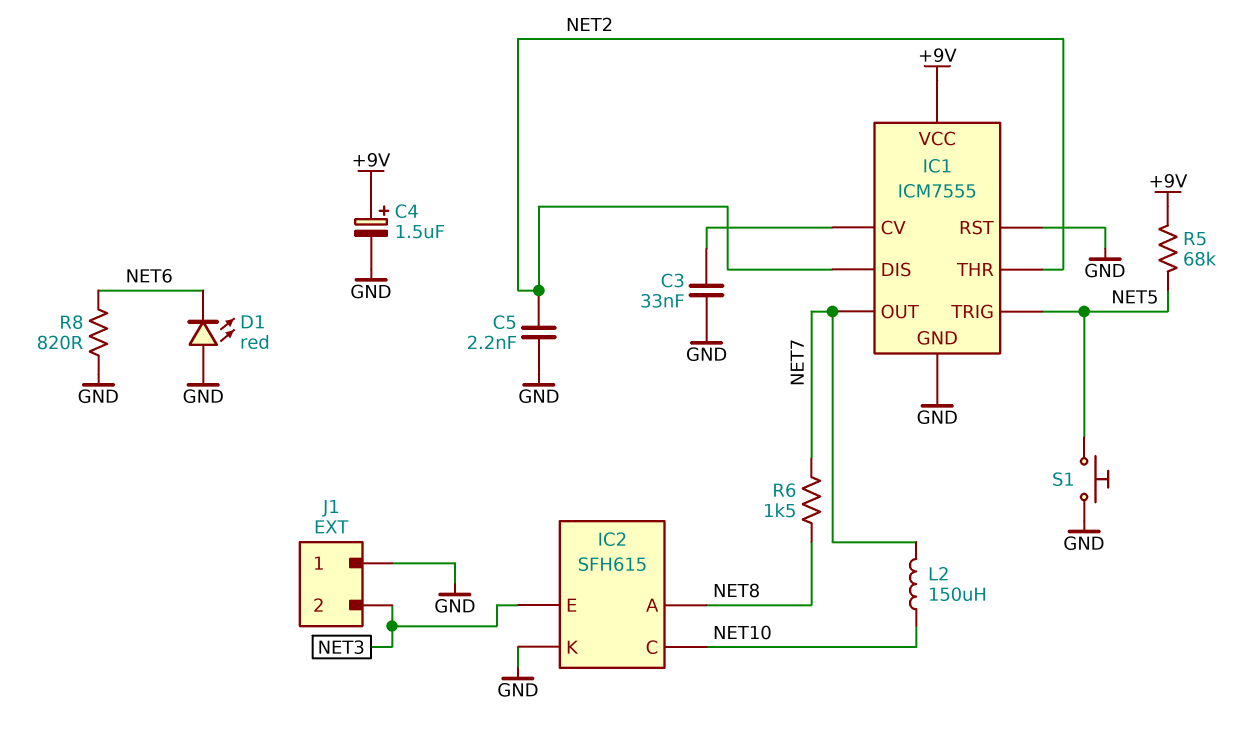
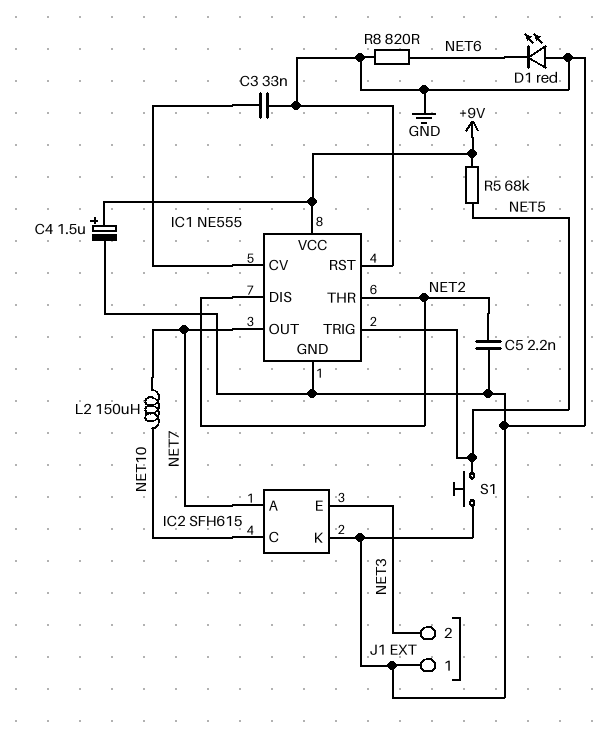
IC1: ICM7555 -> NE555
IC2 pin A: NET8 -> NET7
R6: 1.5k (NET7, NET8) -> none

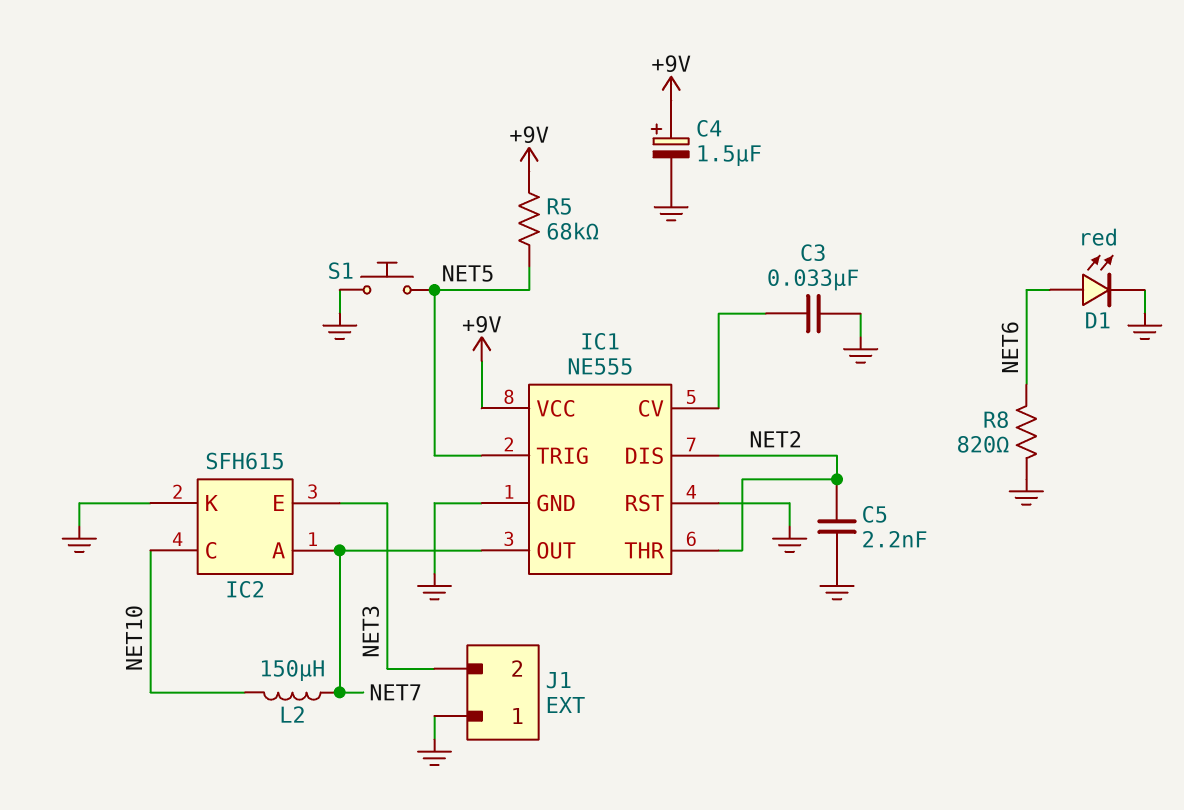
D1: LED red (A GND, K NET6) -> LED red (A NET6, K GND)

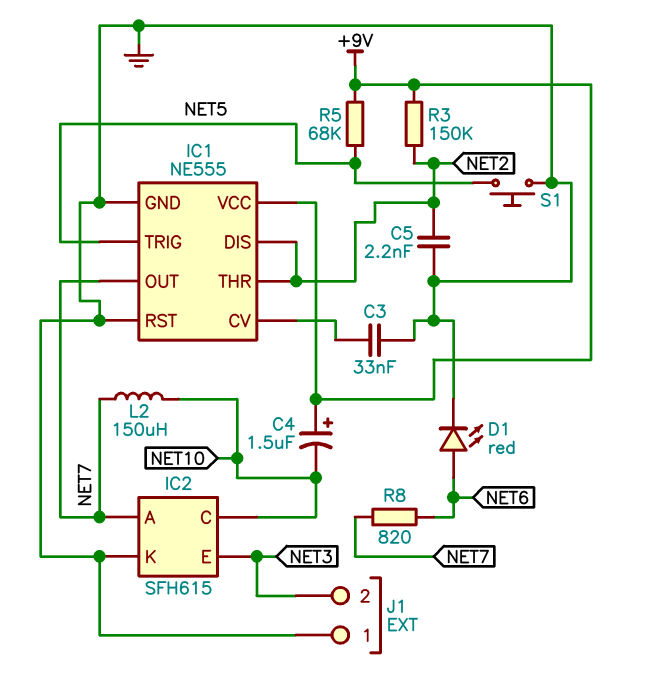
C4: 1.5uF (plus +9V, minus GND) -> 1.5uF (plus +9V, minus NET10)
R3: none -> 150k (+9V, NET2)
R8: 820 (GND, NET6) -> 820 (NET6, NET7)

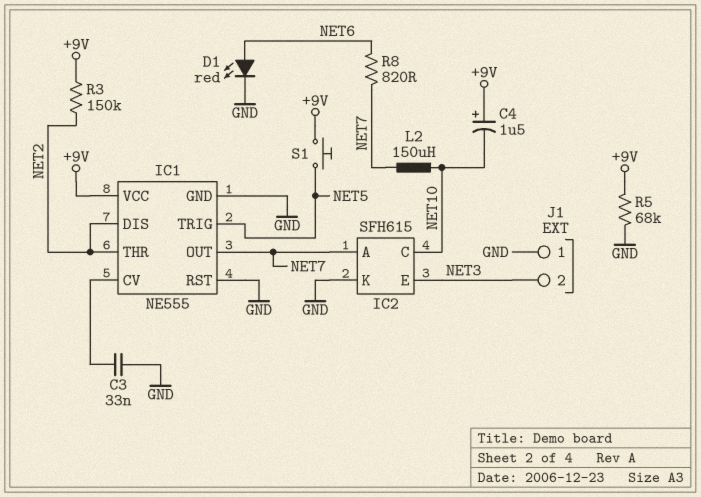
C5: 2.2nF (GND, NET2) -> none
R5: 68k (+9V, NET5) -> 68k (+9V, GND)
S1: button (GND, NET5) -> button (+9V, NET5)

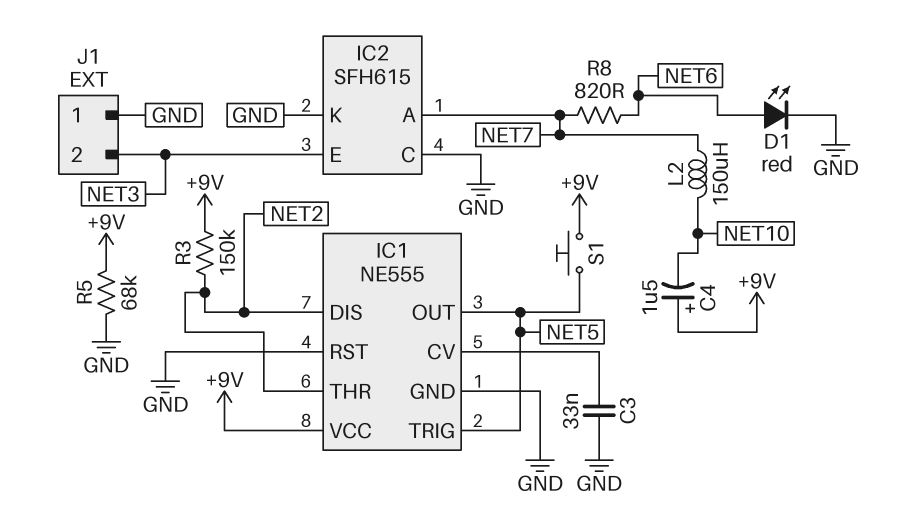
IC1 pin OUT: NET7 -> NET5
IC2 pin C: NET10 -> GND

